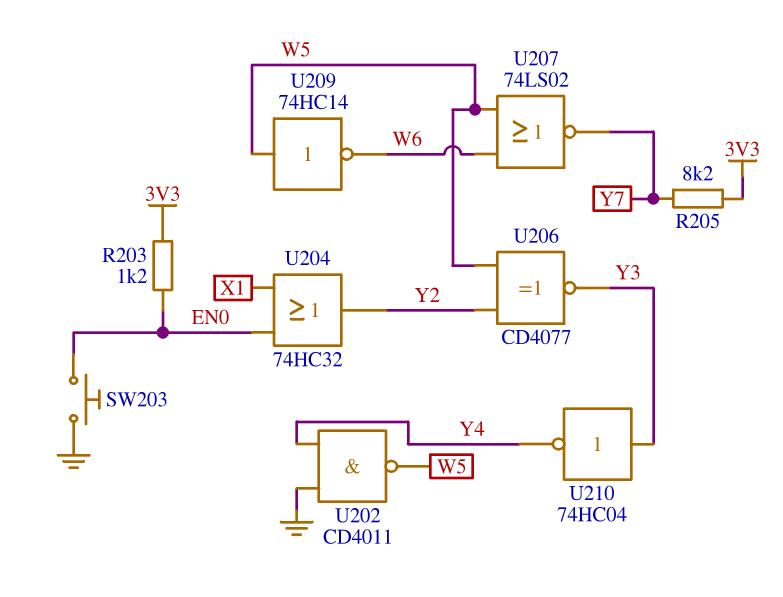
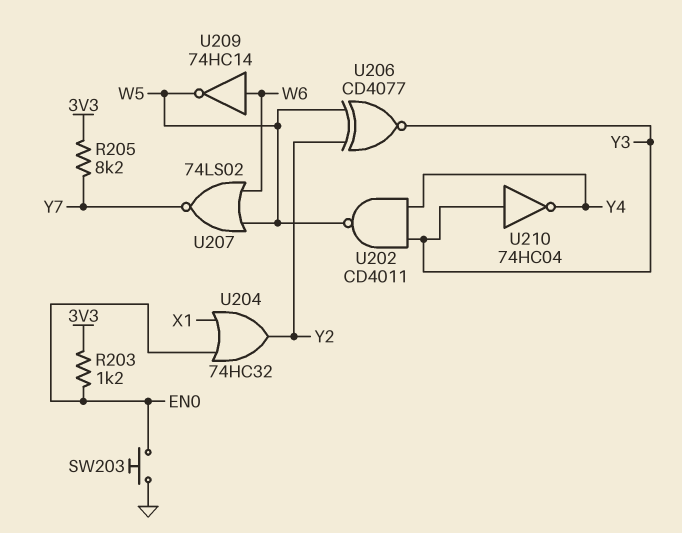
U202: NAND CD4011 (in GND, in Y4, out W5) -> NAND CD4011 (in Y3, in Y4, out W5)
U209: NOT 74HC14 (in W5, out W6) -> NOT 74HC14 (in W6, out W5)

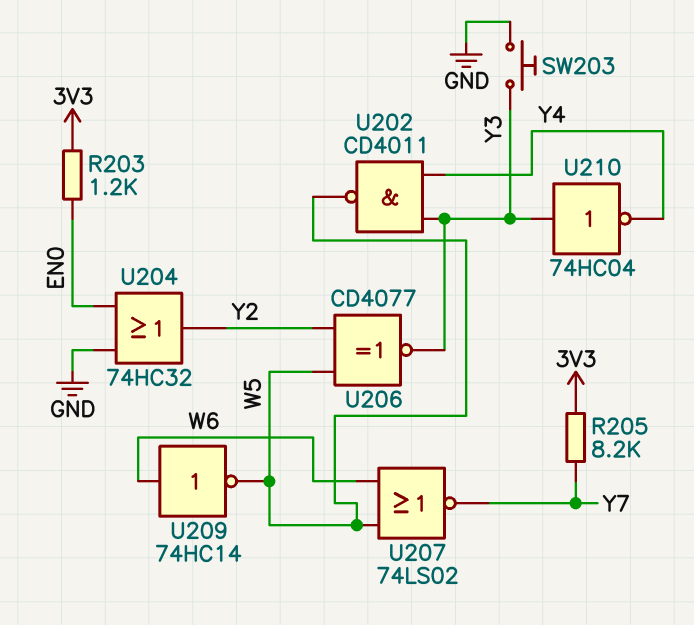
SW203: button (EN0, GND) -> button (GND, Y3)
U204: OR 74HC32 (in EN0, in X1, out Y2) -> OR 74HC32 (in EN0, in GND, out Y2)

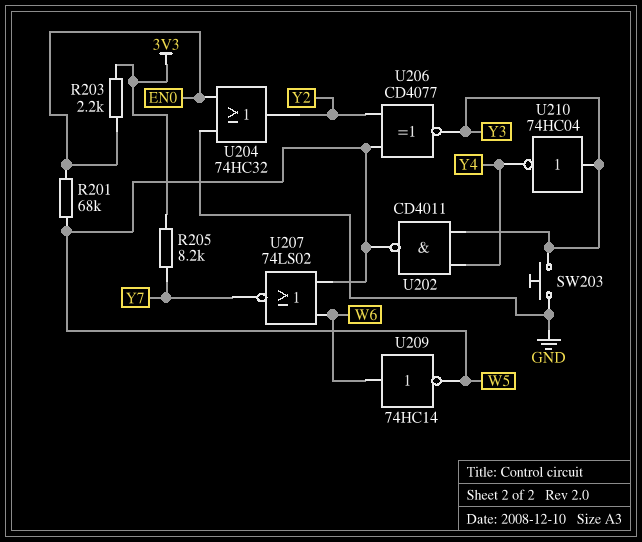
R201: none -> 68k (EN0, W5)
R203: 1.2k (3V3, EN0) -> 2.2k (3V3, EN0)

